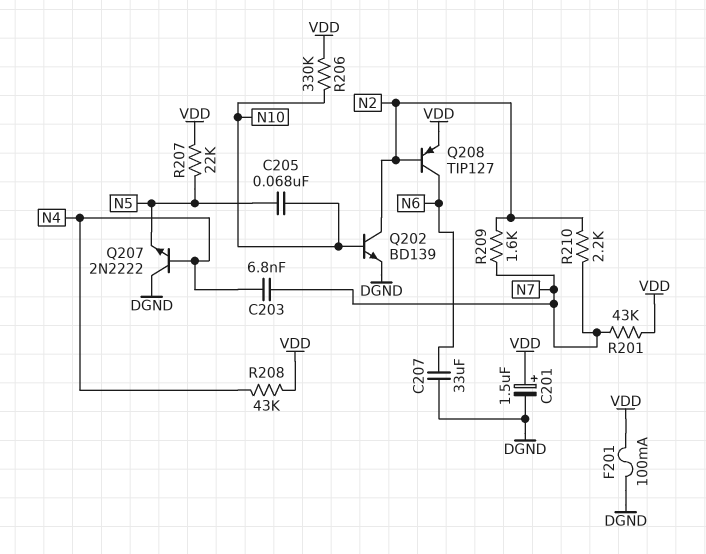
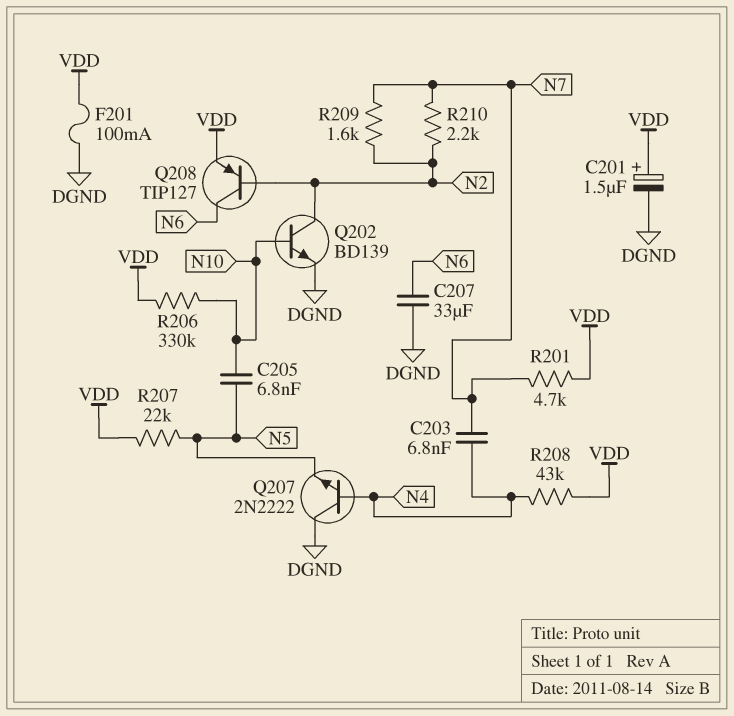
C205: 68nF (N5, N10) -> 6.8nF (N5, N10)
R201: 43k (N7, VDD) -> 4.7k (N7, VDD)

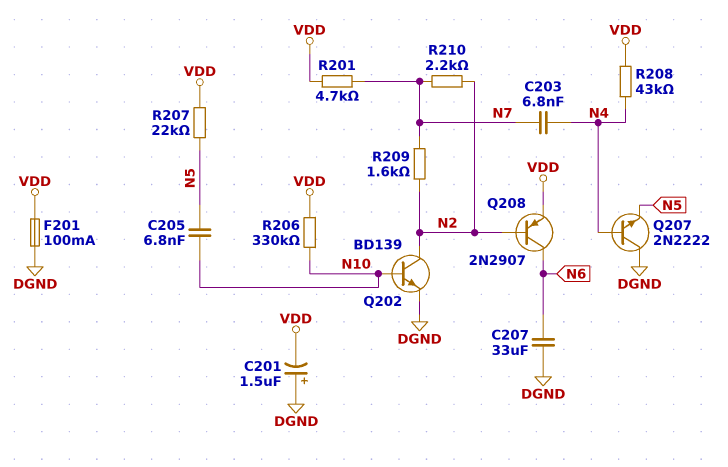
C201: 1.5uF (plus VDD, minus DGND) -> 1.5uF (plus DGND, minus VDD)
Q208: PNP TIP127 (B N2, C N6, E VDD) -> PNP 2N2907 (B N2, C N6, E VDD)

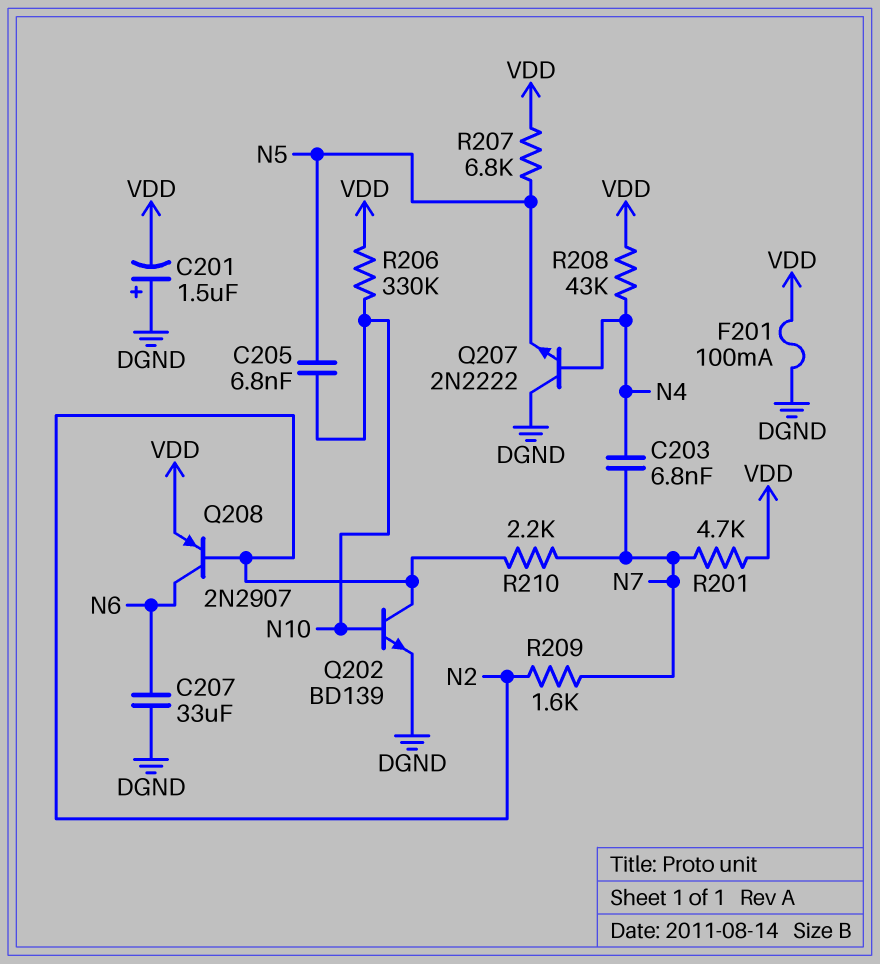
R207: 22k (N5, VDD) -> 6.8k (N5, VDD)

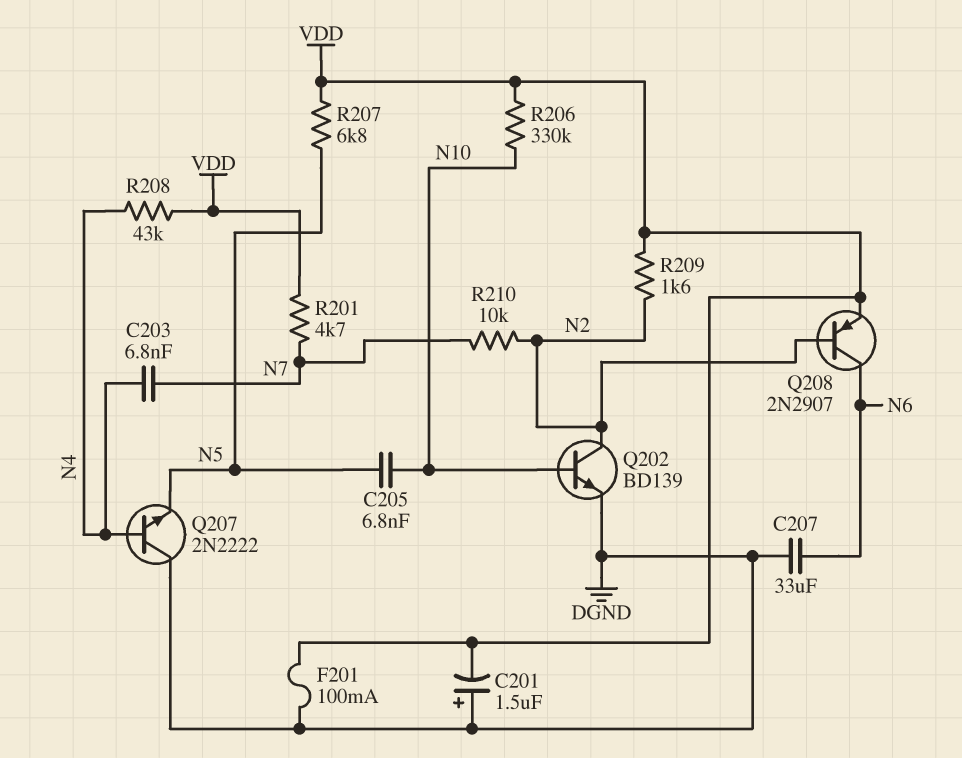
R209: 1.6k (N2, N7) -> 1.6k (N2, VDD)
R210: 2.2k (N2, N7) -> 10k (N2, N7)

